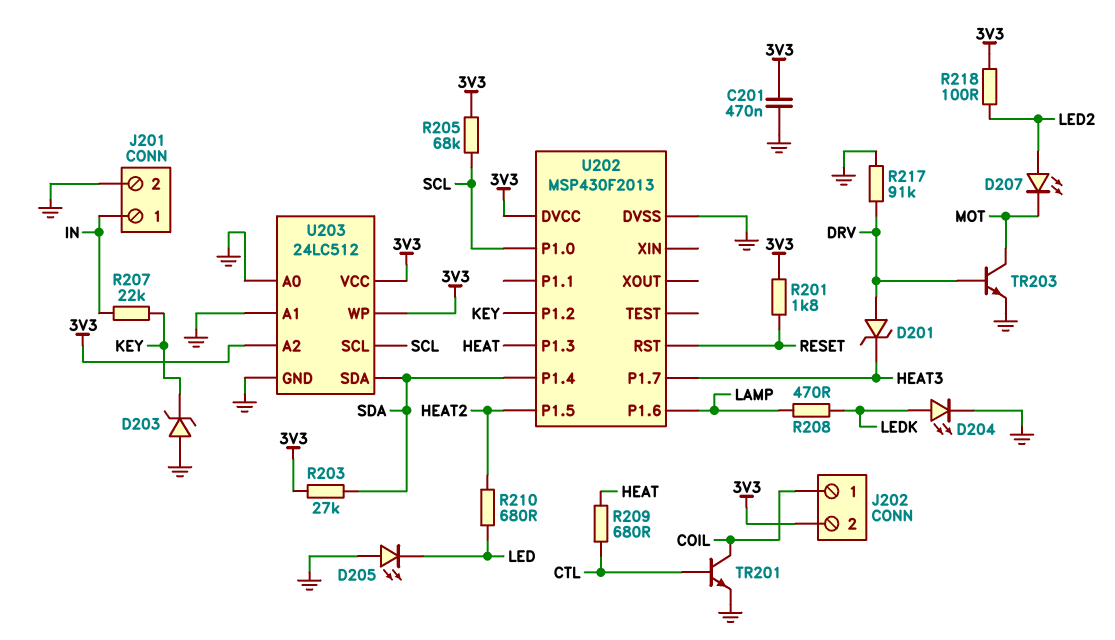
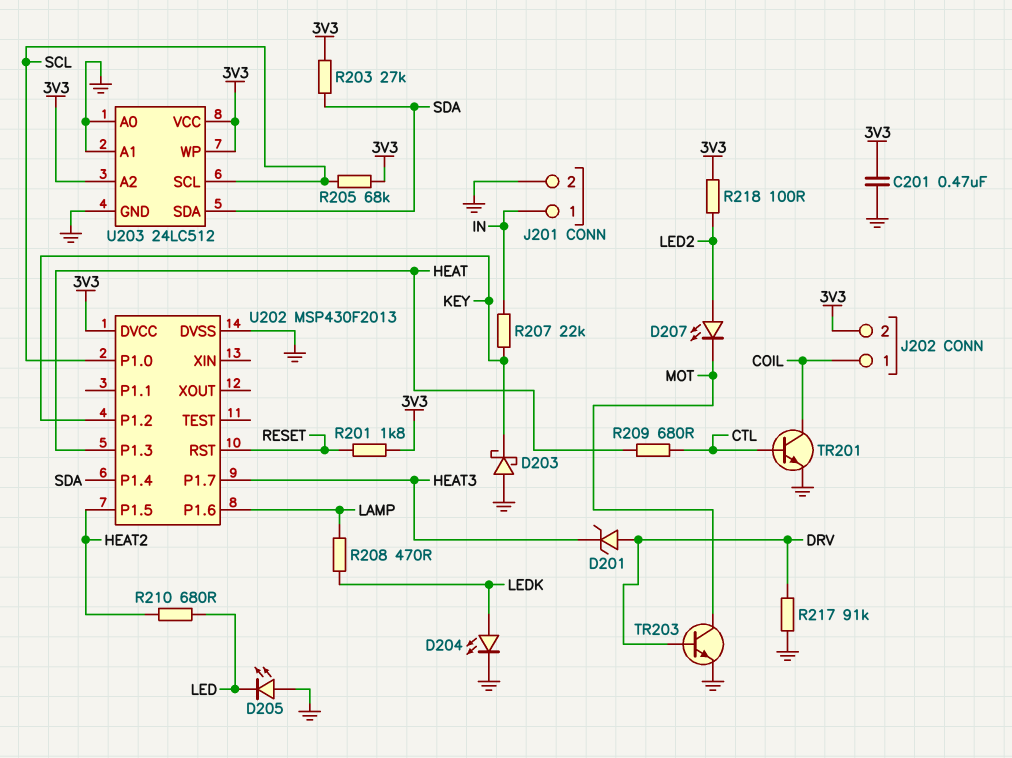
D203: zener (A GND, K KEY) -> schottky (A GND, K KEY)

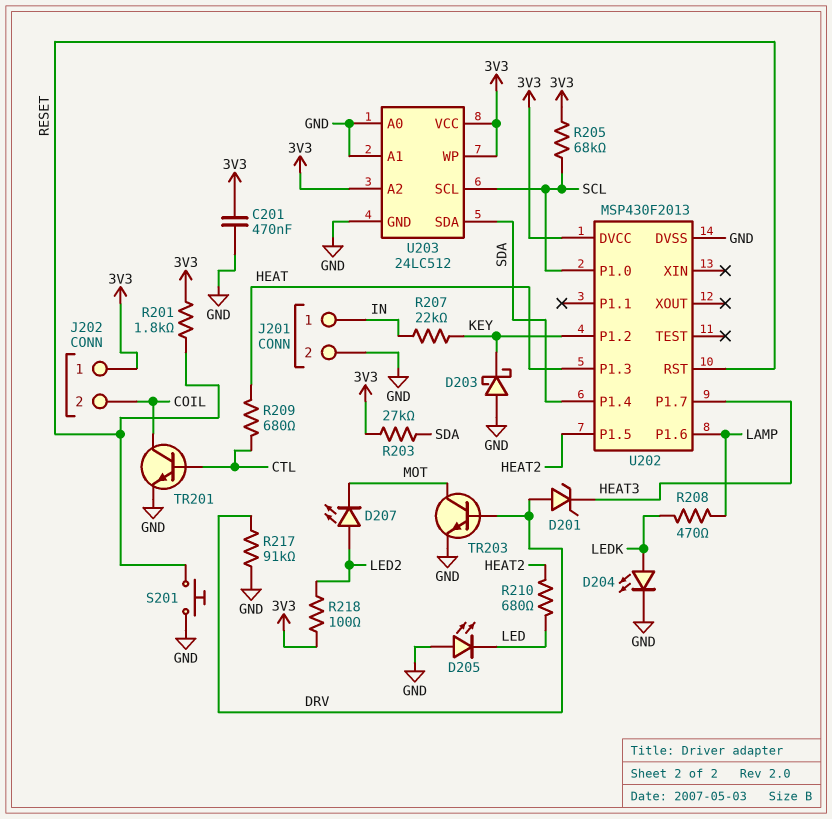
J202 pin 1: COIL -> 3V3
J202 pin 2: 3V3 -> COIL
S201: none -> button (GND, RESET)

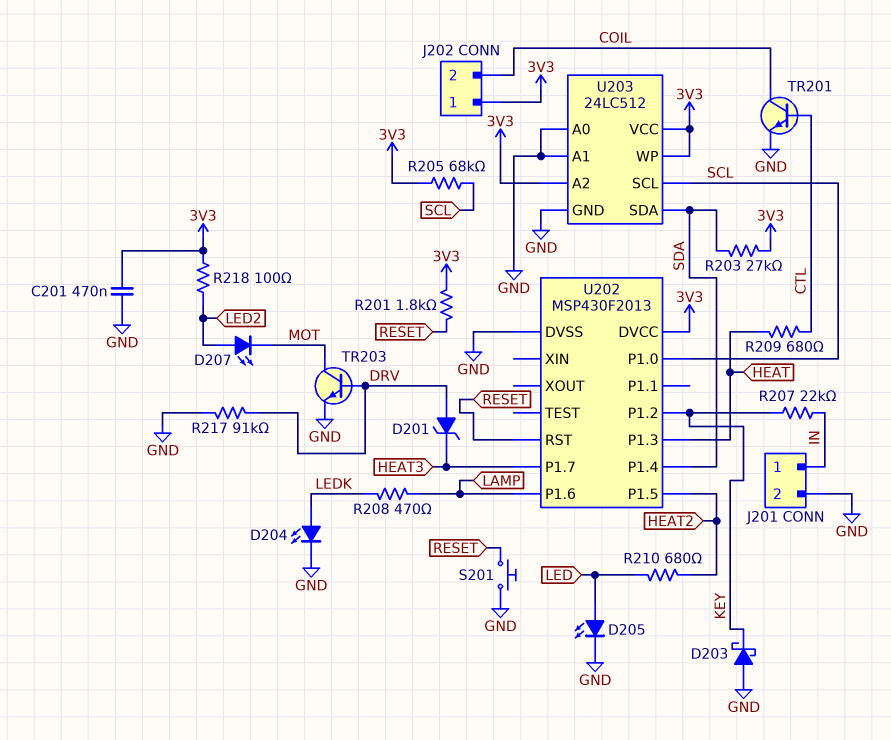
D205: LED (A GND, K LED) -> LED (A LED, K GND)

